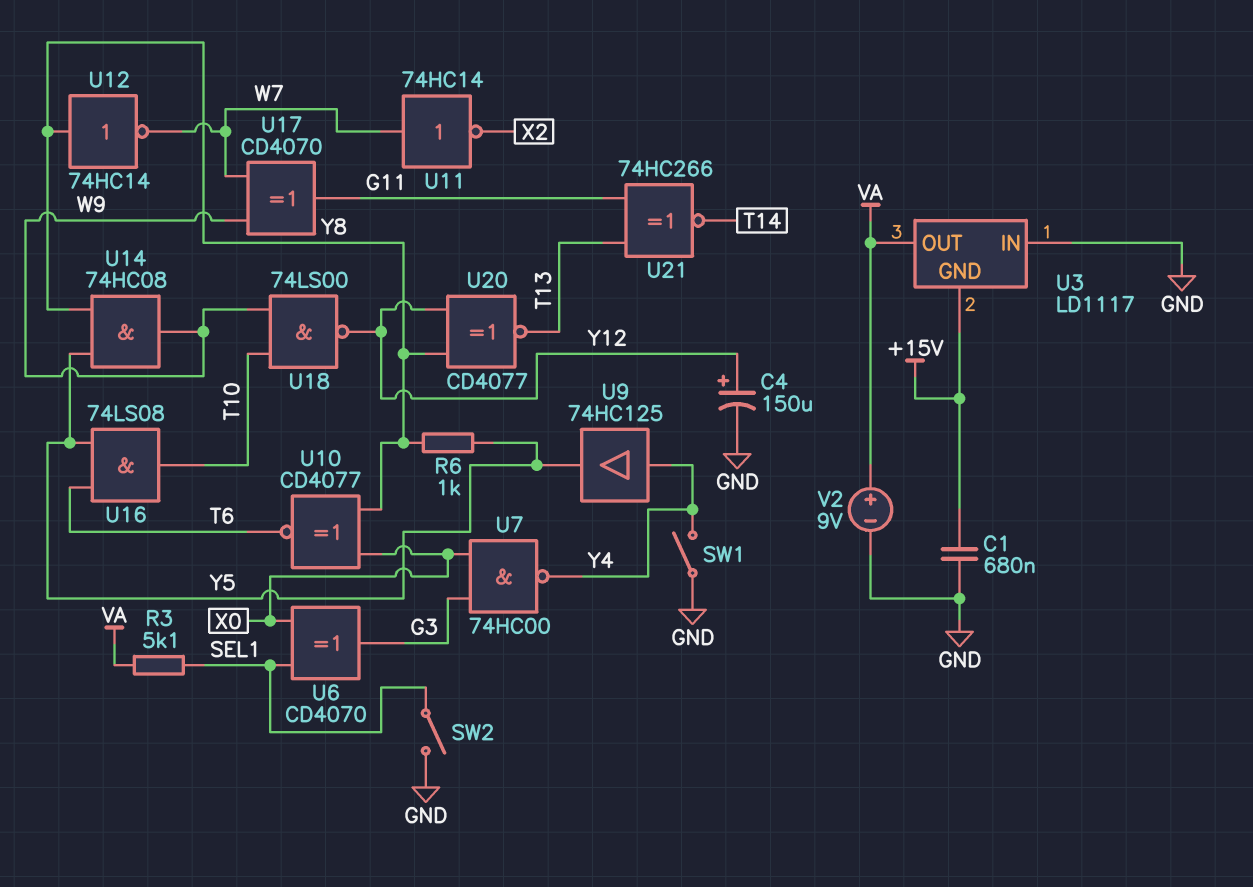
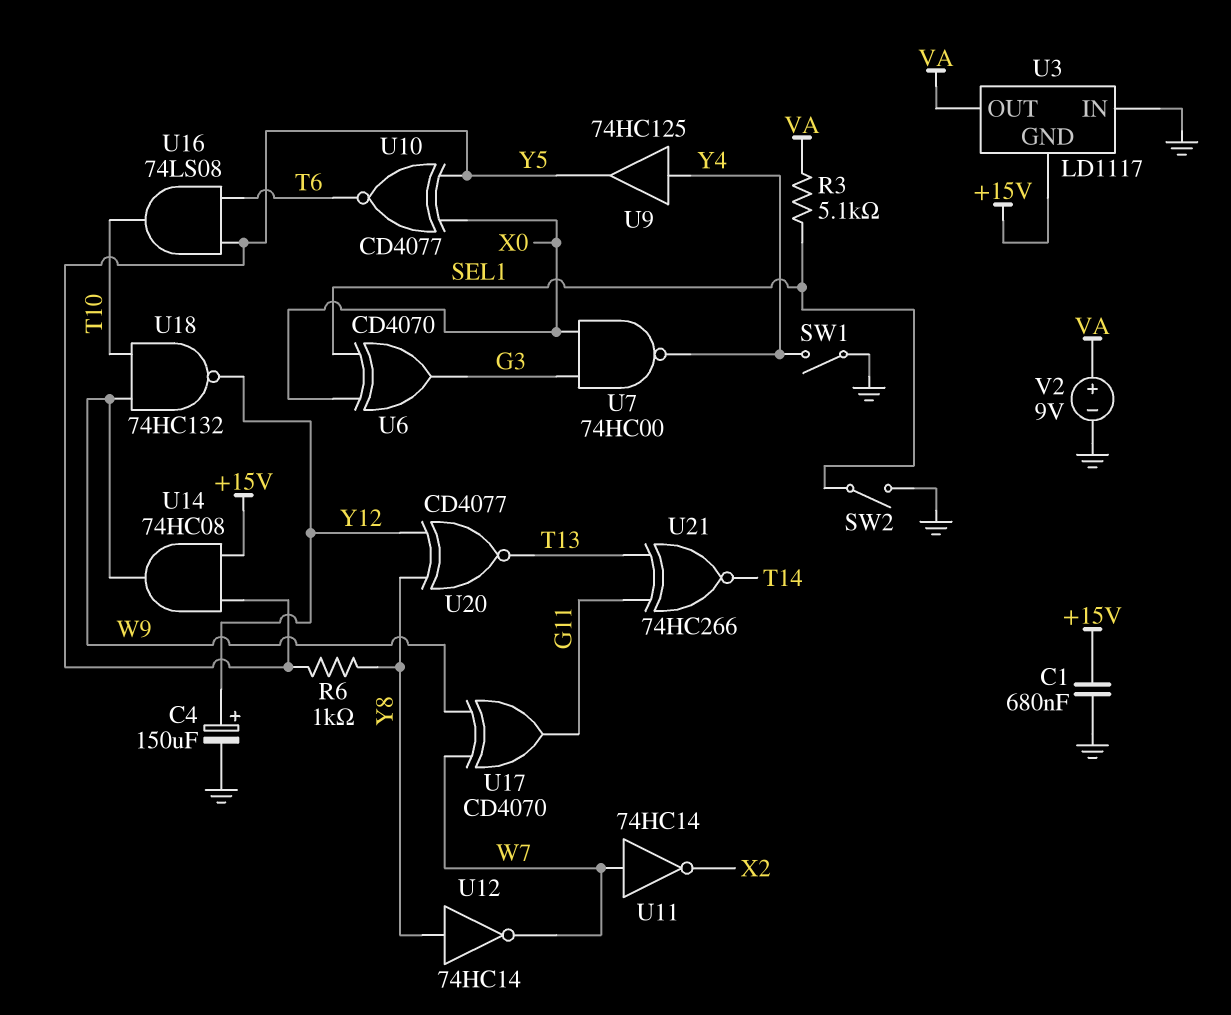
U10: XNOR CD4077 (in X0, in Y8, out T6) -> XNOR CD4077 (in X0, in Y5, out T6)
U14: AND 74HC08 (in Y5, in Y8, out W9) -> AND 74HC08 (in +15V, in Y5, out W9)
U18: NAND 74LS00 (in T10, in W9, out Y12) -> NAND 74HC132 (in T10, in W9, out Y12)

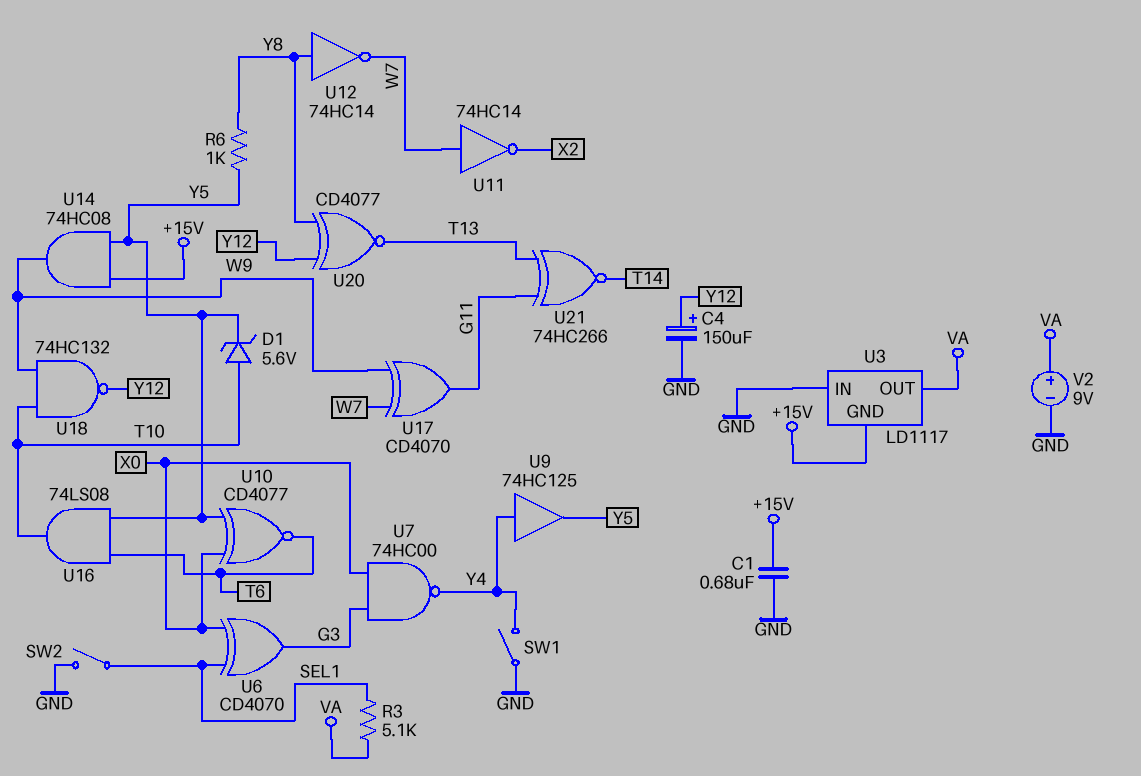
D1: none -> zener 5.6V (A T10, K Y5)

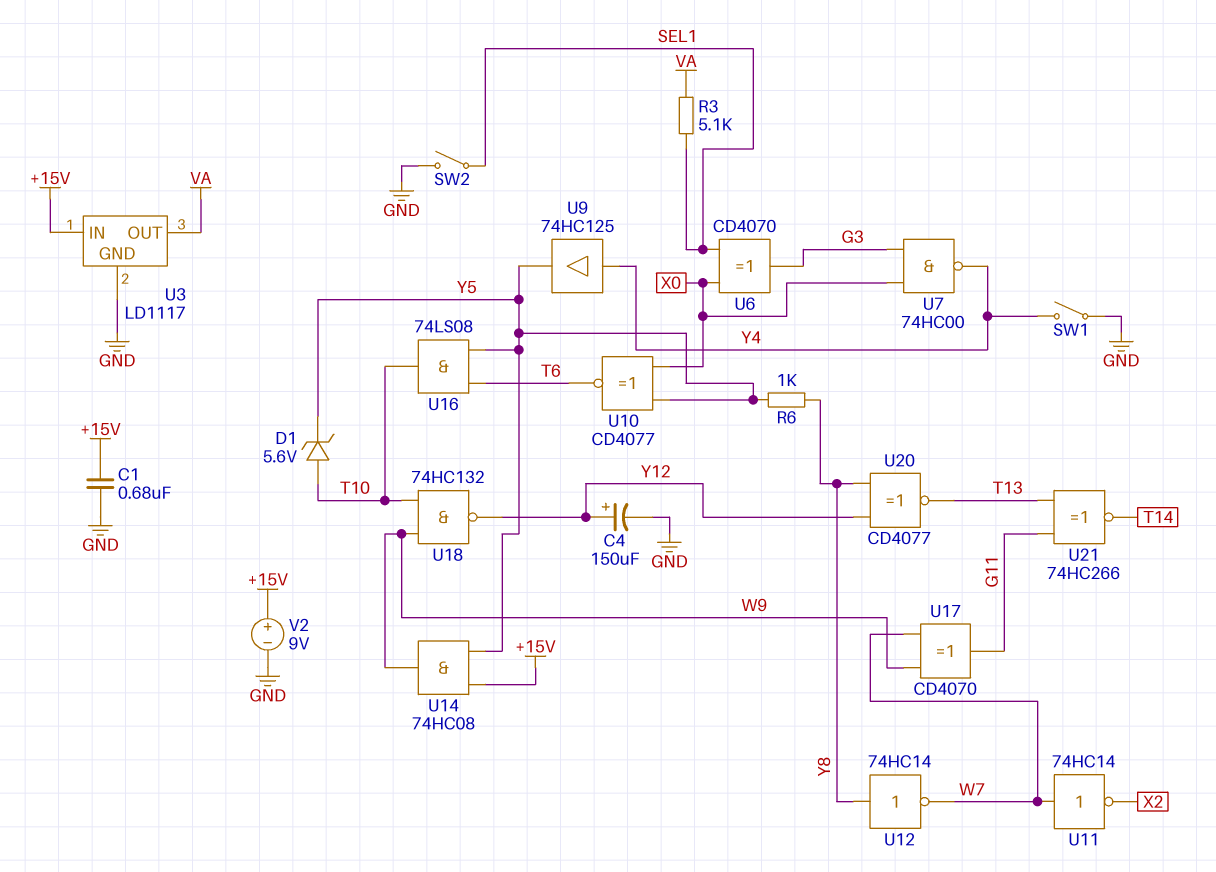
U3 pin GND: +15V -> GND
U3 pin IN: GND -> +15V
V2: 9V (plus VA, minus GND) -> 9V (plus +15V, minus GND)

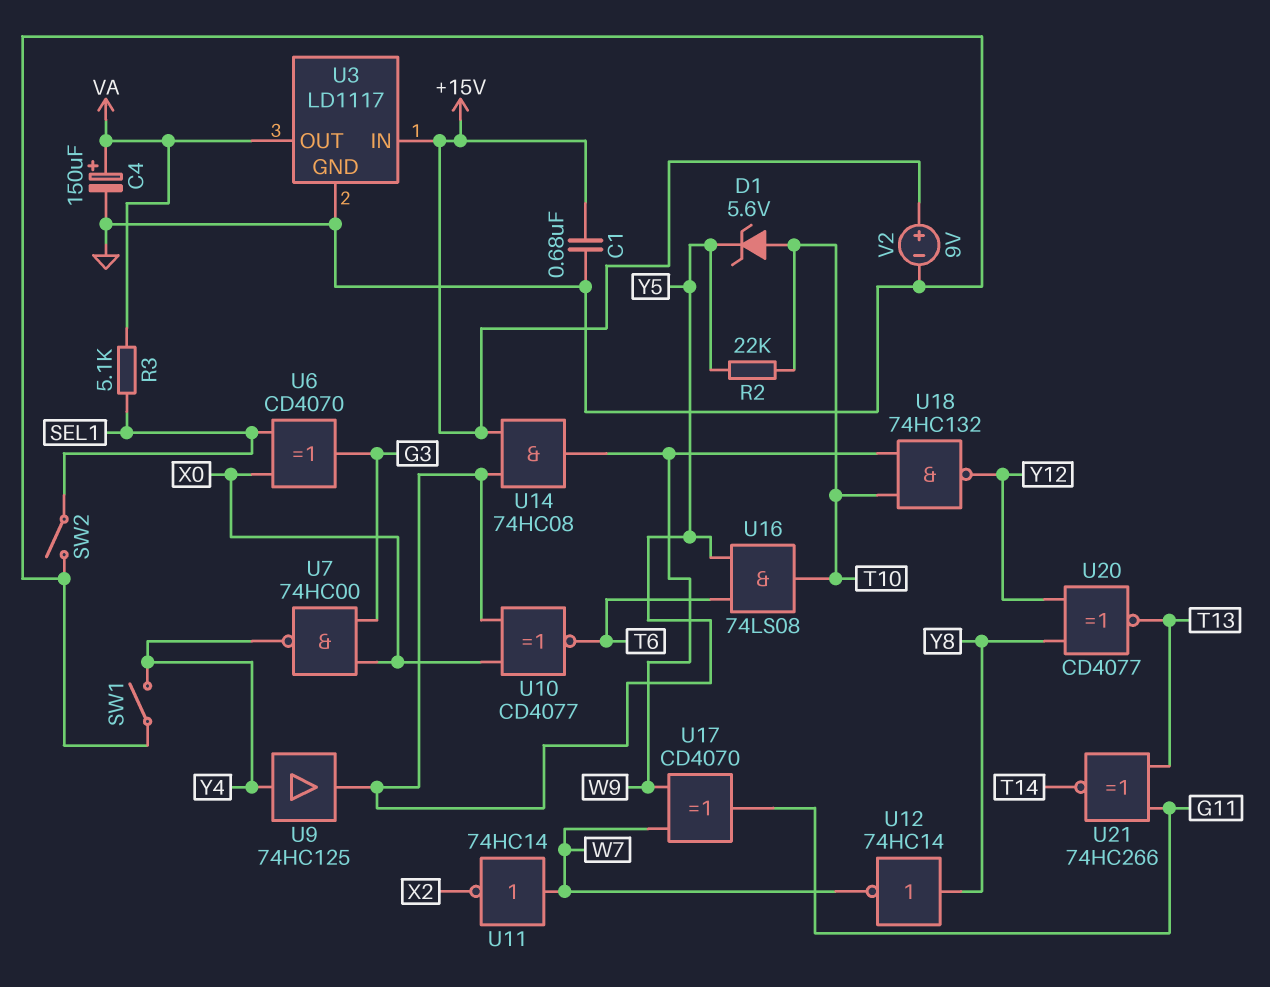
C4: 150uF (plus Y12, minus GND) -> 150uF (plus VA, minus GND)
R2: none -> 22k (T10, Y5)
R6: 1k (Y5, Y8) -> none

